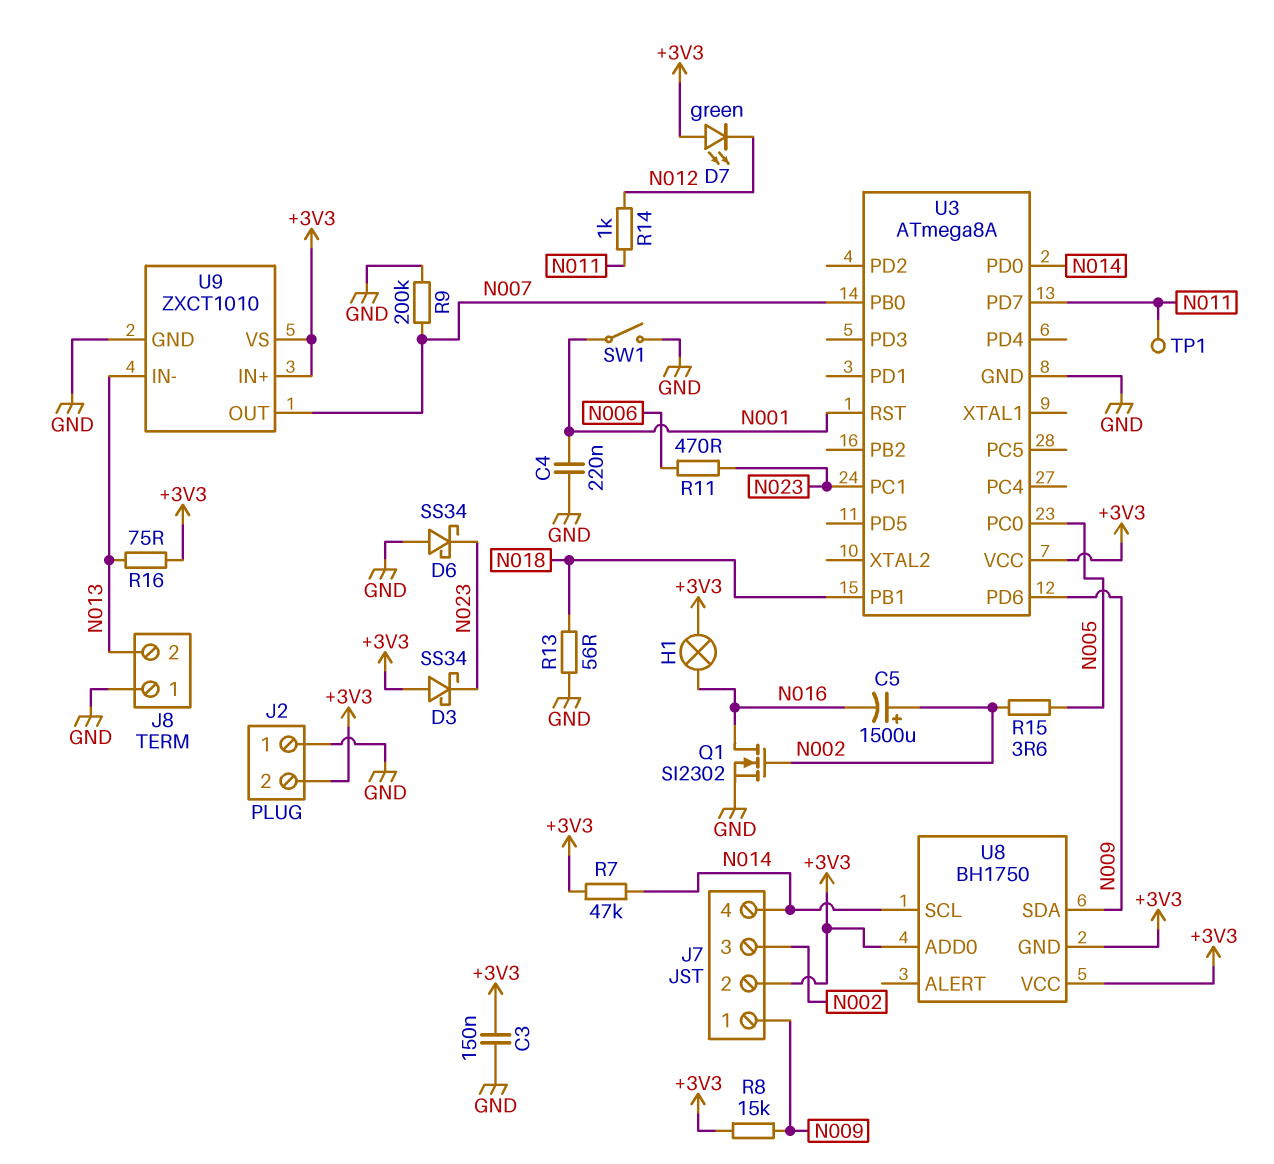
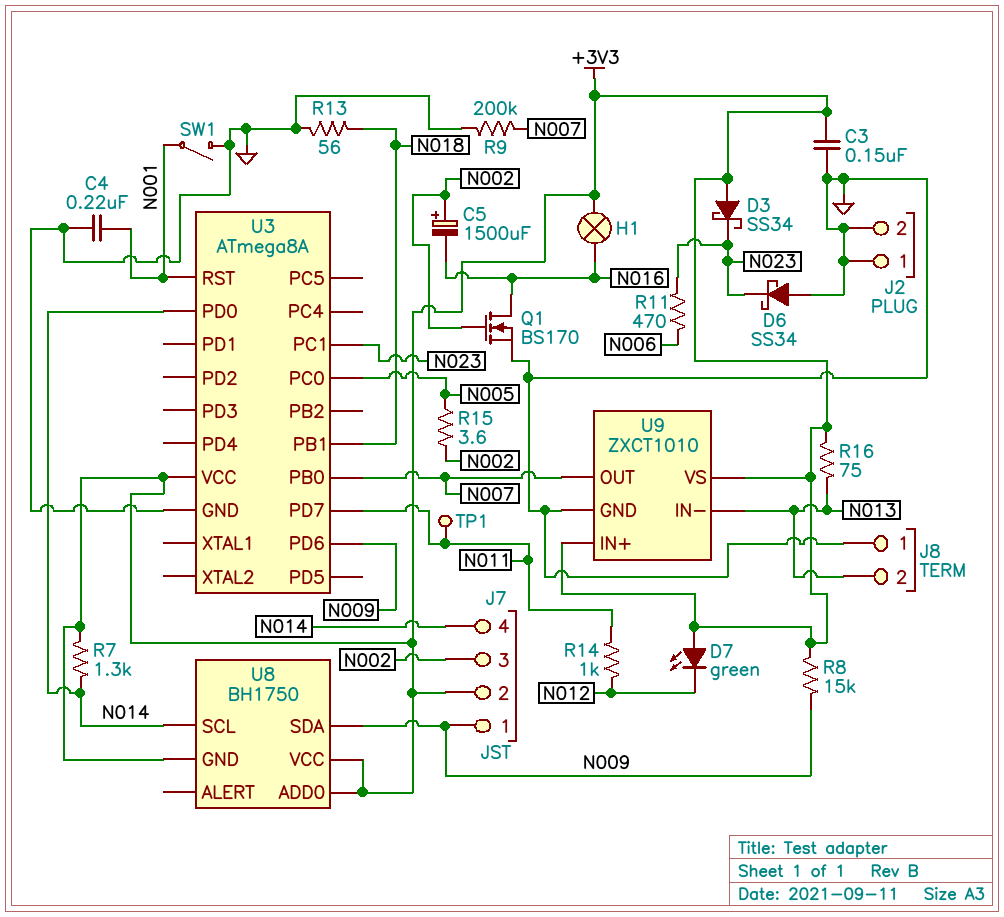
J2 pin 2: +3V3 -> GND
Q1: NMOS SI2302 (G N002, D N016, S GND) -> NMOS BS170 (G N002, D N016, S GND)
R7: 47k (+3V3, N014) -> 1.3k (+3V3, N014)

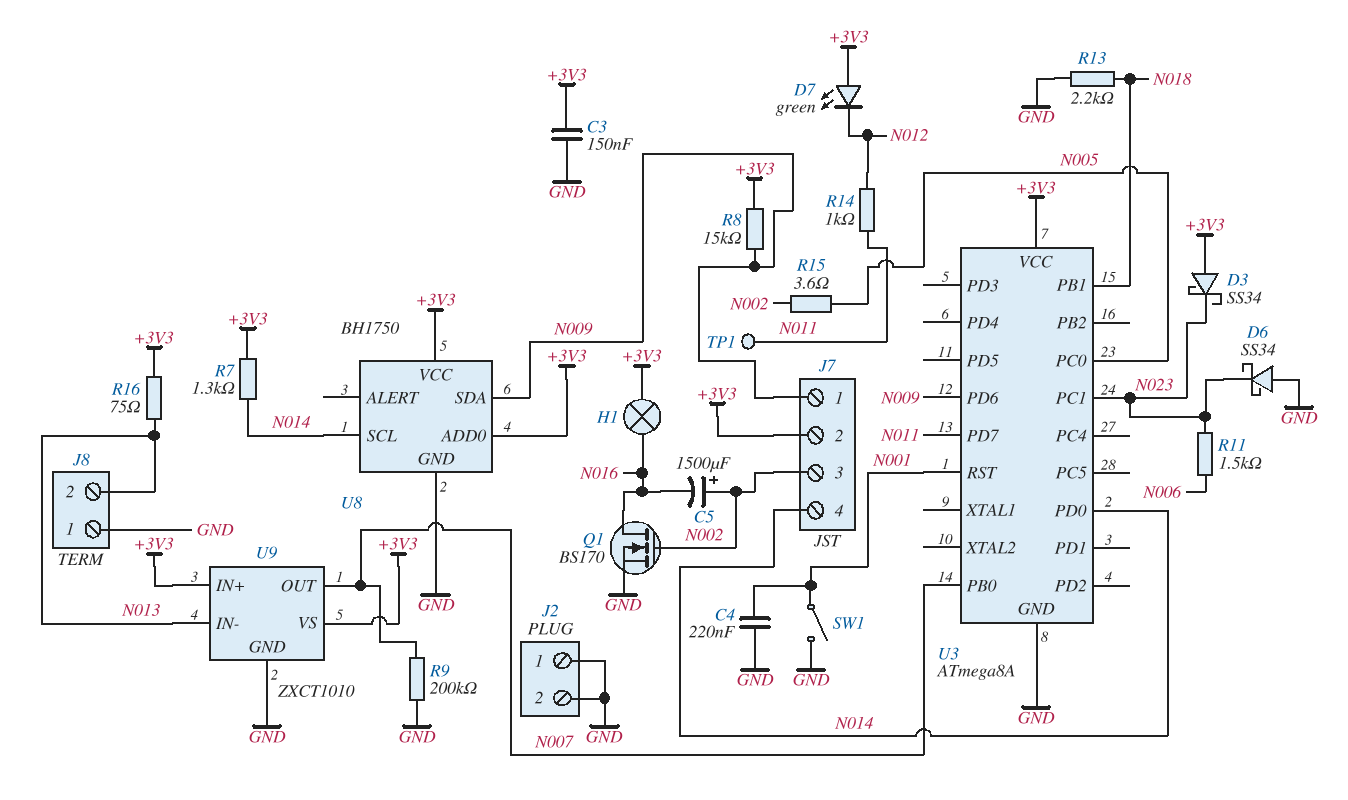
R11: 470 (N006, N023) -> 1.5k (N006, N023)
R13: 56 (GND, N018) -> 2.2k (GND, N018)
U8 pin GND: +3V3 -> GND

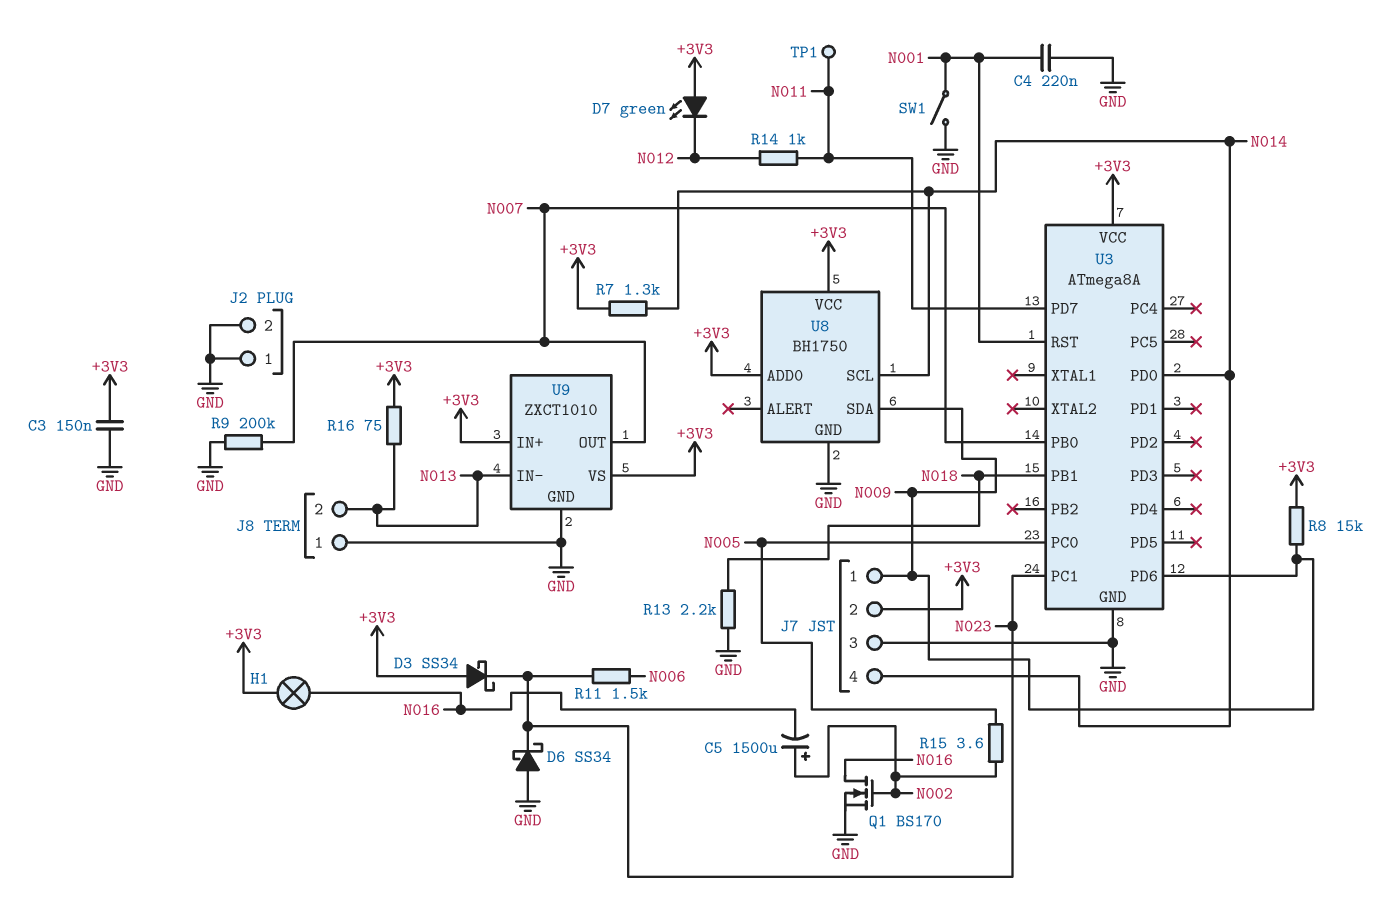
J7 pin 3: N002 -> GND

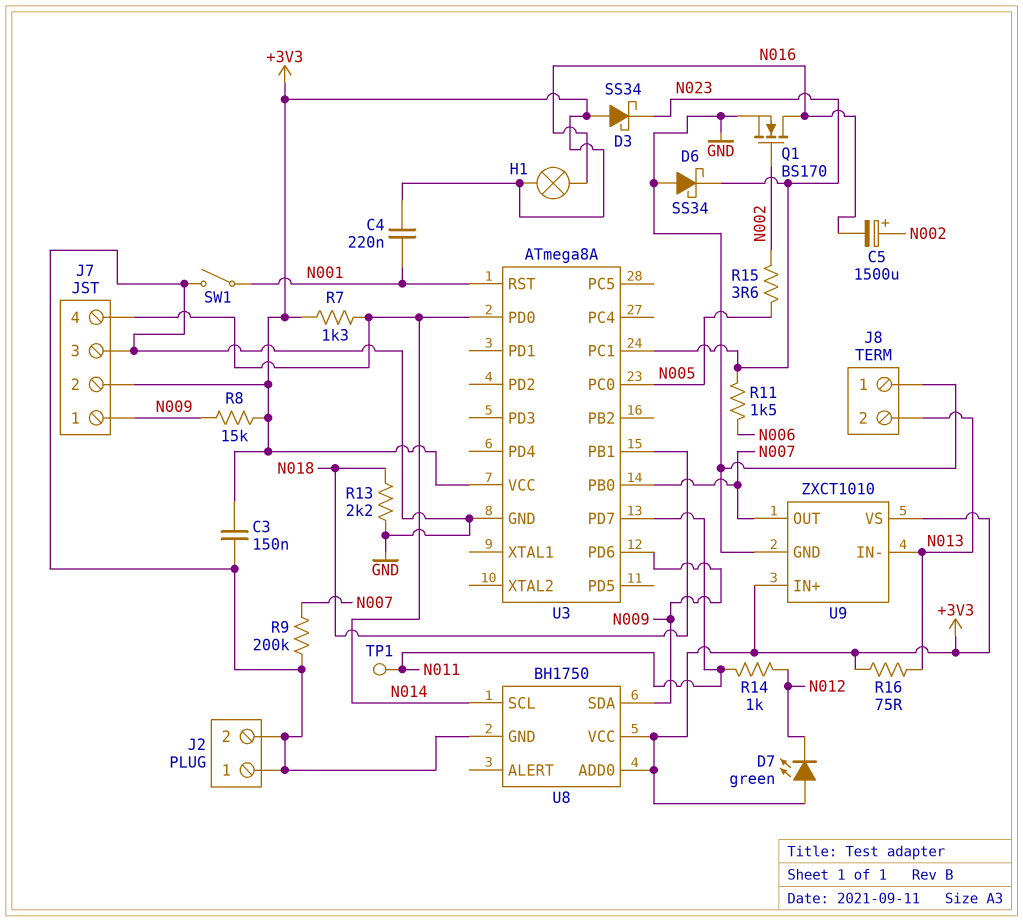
C4: 220nF (GND, N001) -> 220nF (+3V3, N001)

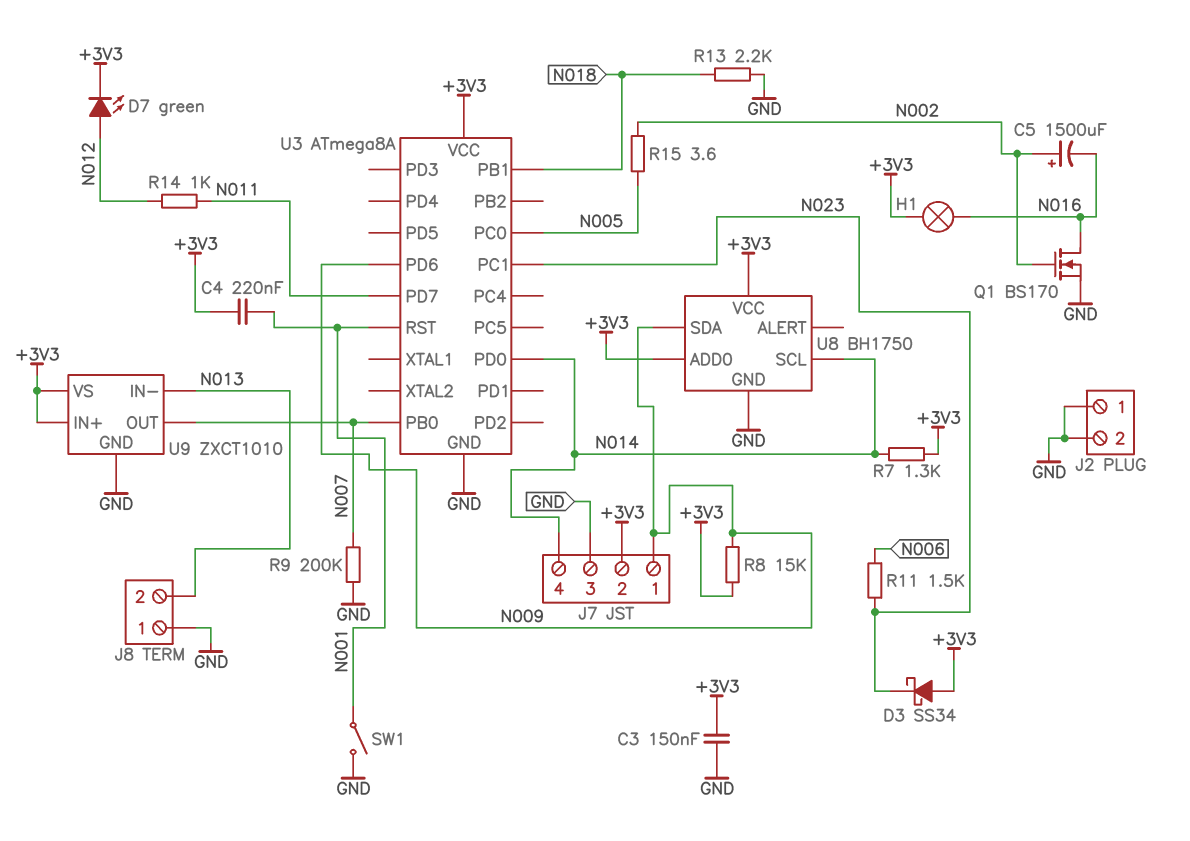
D6: schottky SS34 (A GND, K N023) -> none
D7: LED green (A +3V3, K N012) -> LED green (A N012, K +3V3)
R16: 75 (+3V3, N013) -> none
TP1: test point (N011) -> none

